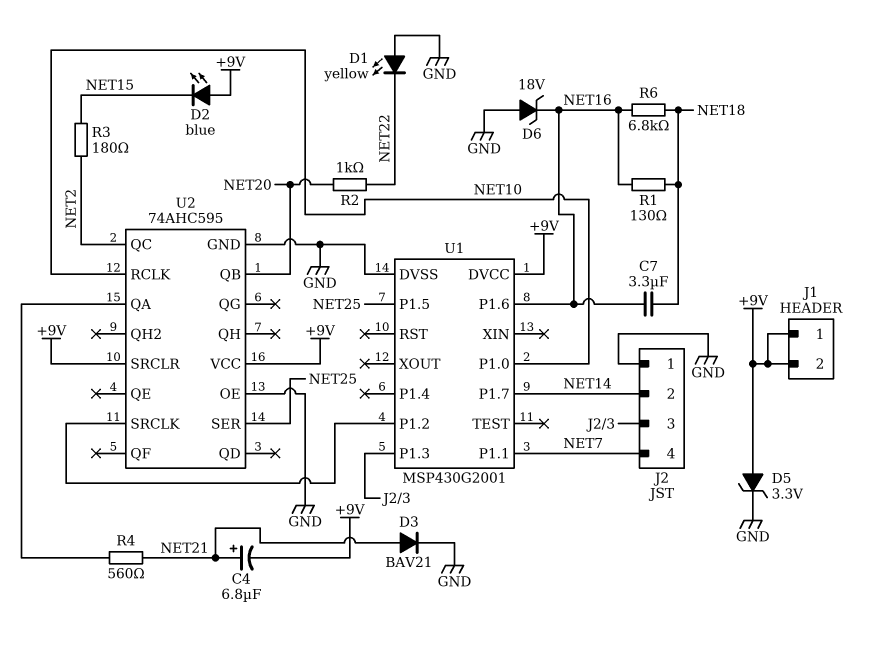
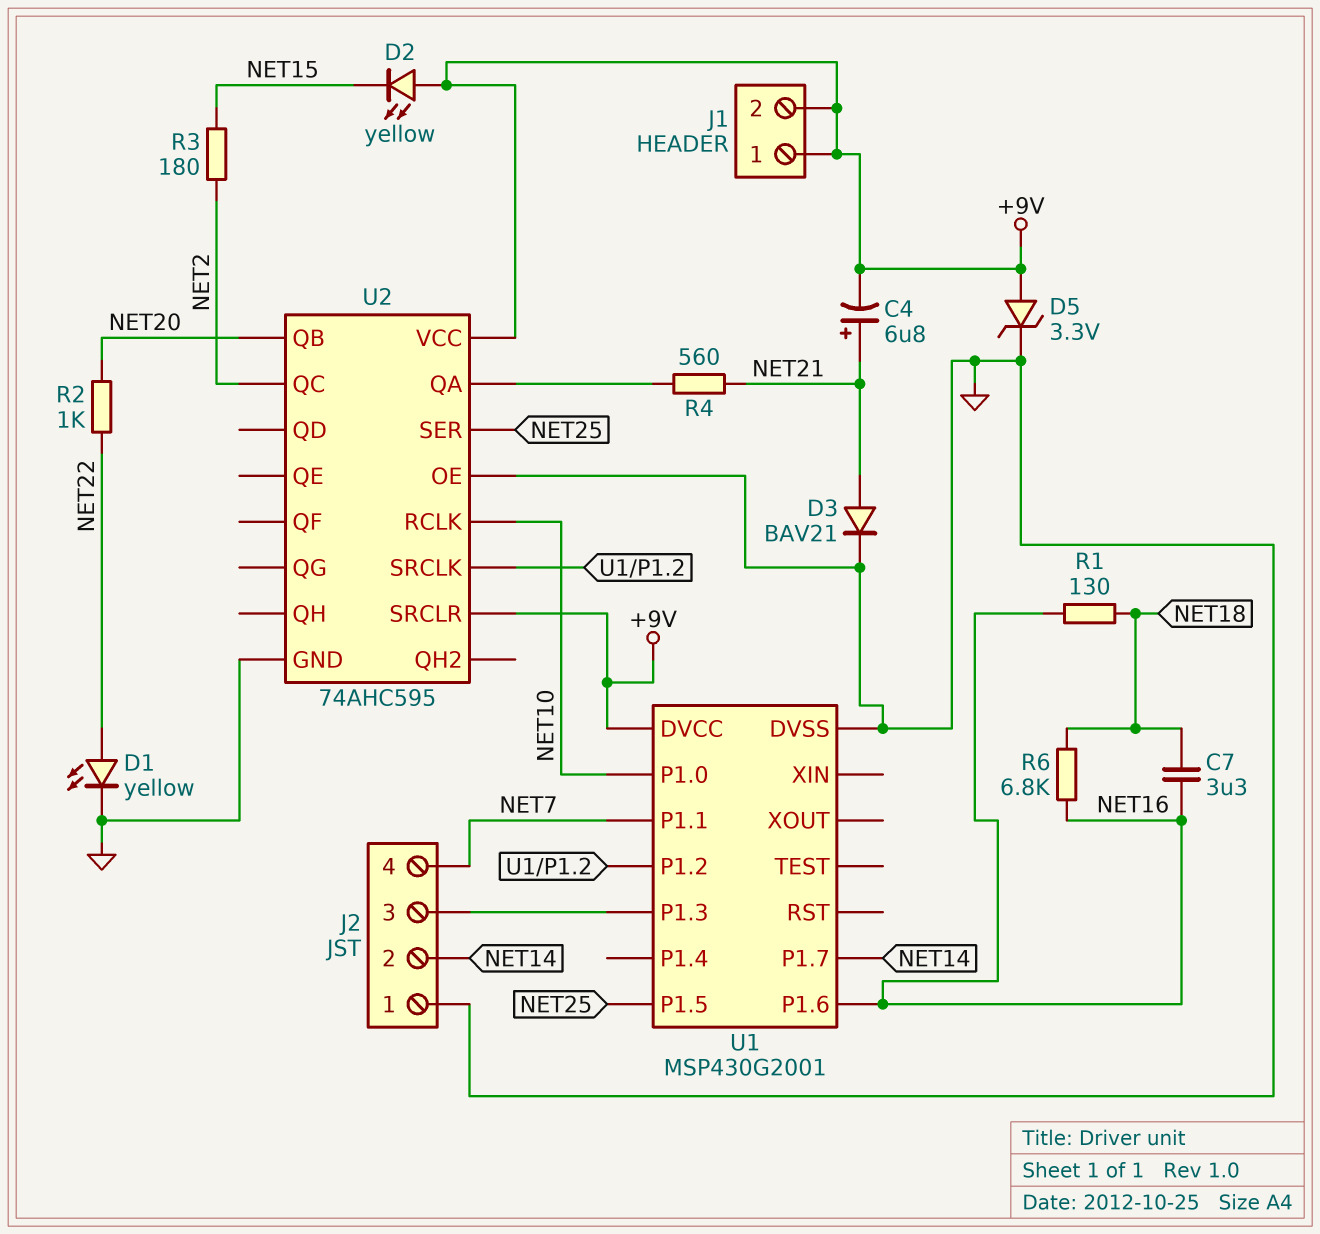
D1: LED yellow (A GND, K NET22) -> LED yellow (A NET22, K GND)
D2: LED blue (A +9V, K NET15) -> LED yellow (A +9V, K NET15)
D6: zener 18V (A GND, K NET16) -> none

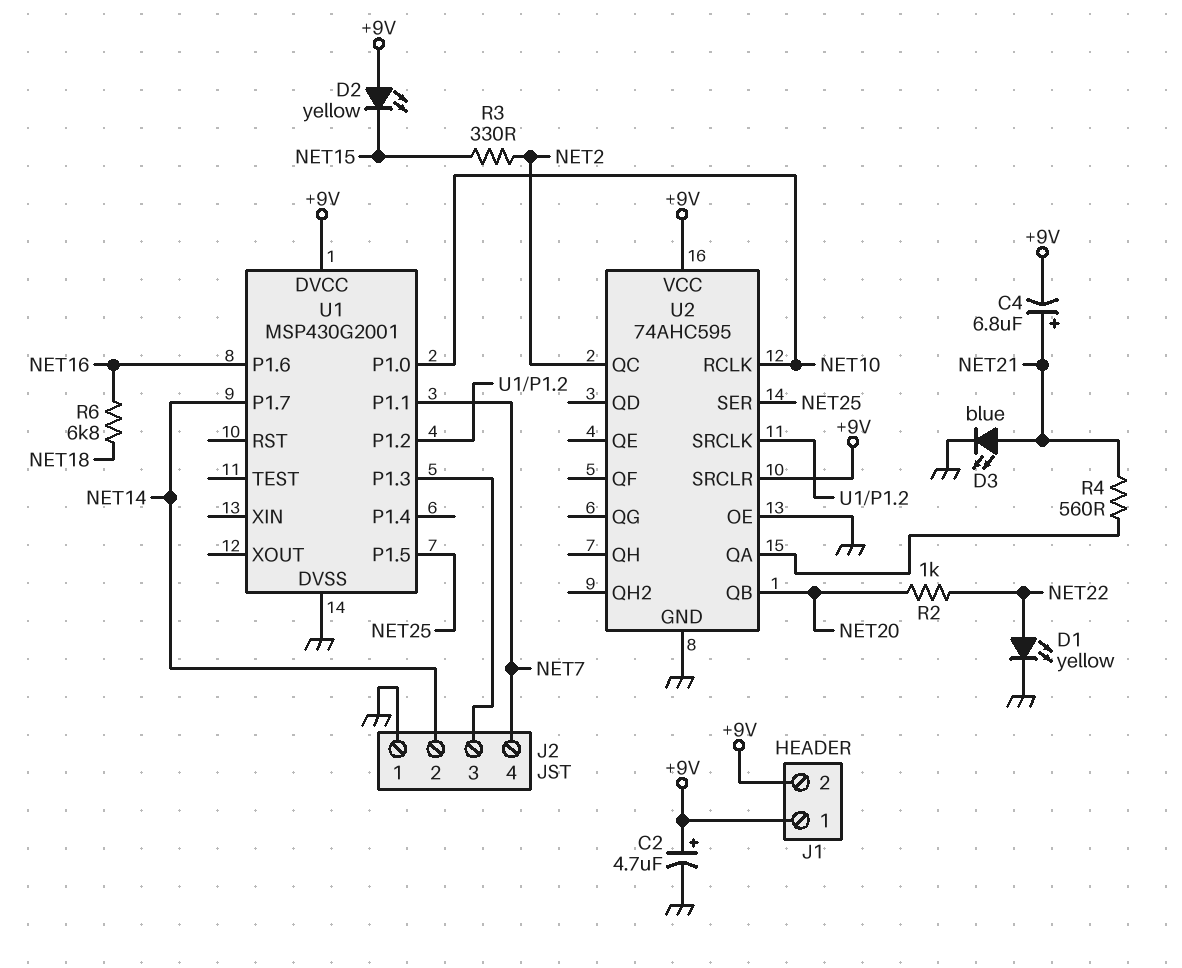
C2: none -> 4.7uF (plus +9V, minus GND)
C7: 3.3uF (NET16, NET18) -> none
D3: diode BAV21 (A NET21, K GND) -> LED blue (A NET21, K GND)
D5: zener 3.3V (A +9V, K GND) -> none
R1: 130 (NET16, NET18) -> none
R3: 180 (NET2, NET15) -> 330 (NET2, NET15)

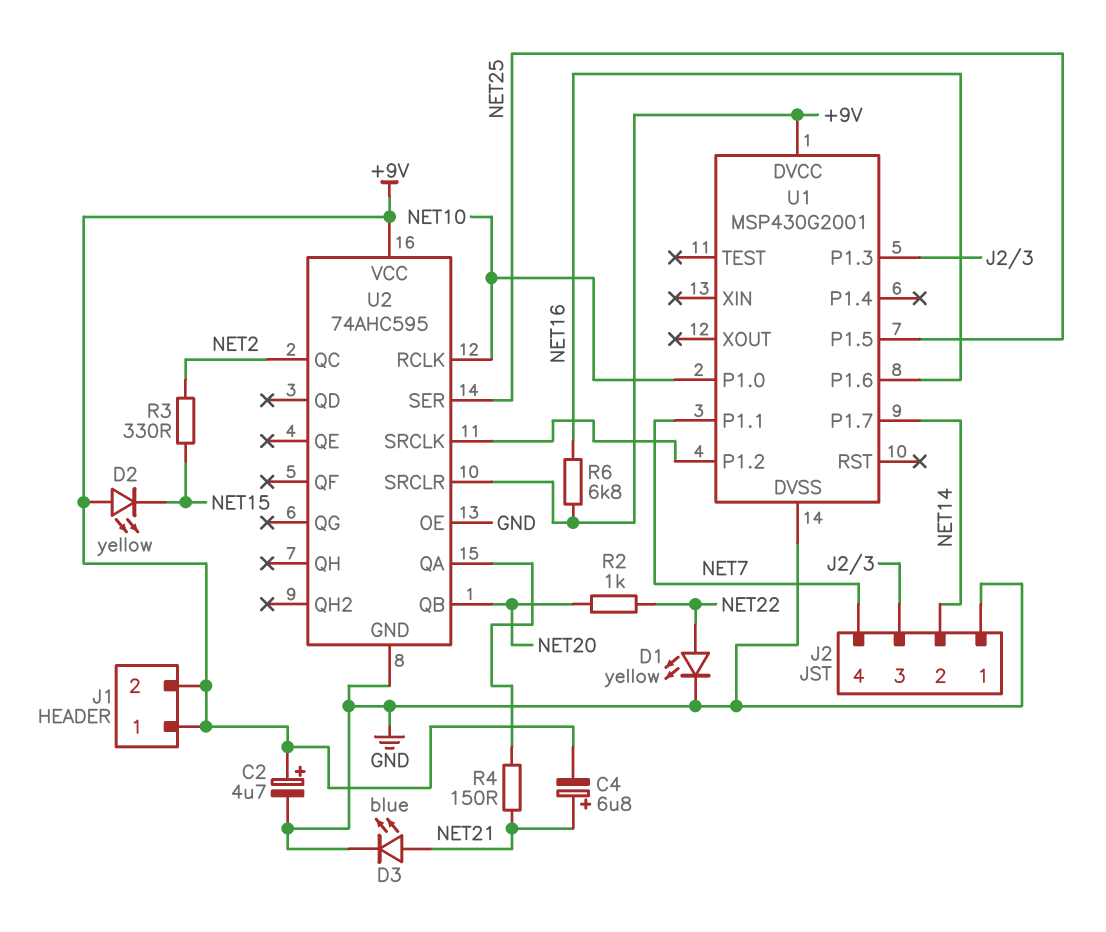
R4: 560 (NET21, U2/QA) -> 150 (NET21, U2/QA)
R6: 6.8k (NET16, NET18) -> 6.8k (+9V, NET16)

